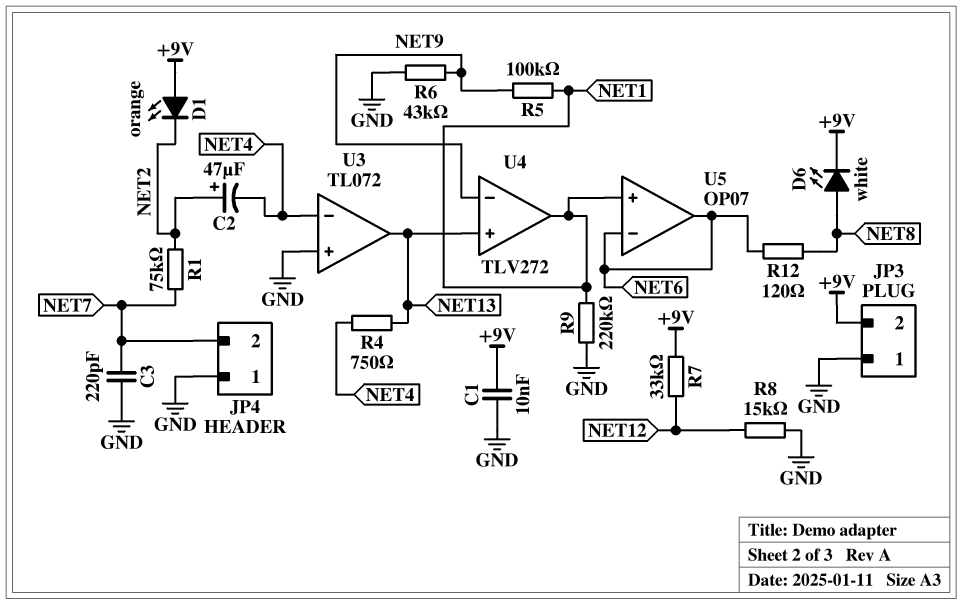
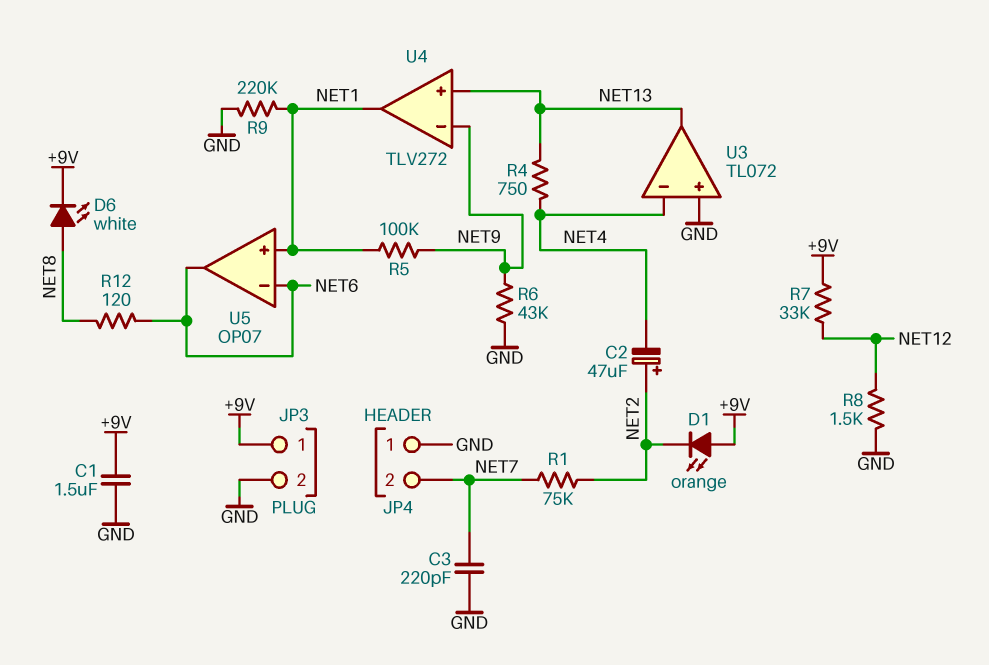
C1: 10nF (+9V, GND) -> 1.5uF (+9V, GND)
JP3 pin 1: GND -> +9V
JP3 pin 2: +9V -> GND
R8: 15k (GND, NET12) -> 1.5k (GND, NET12)

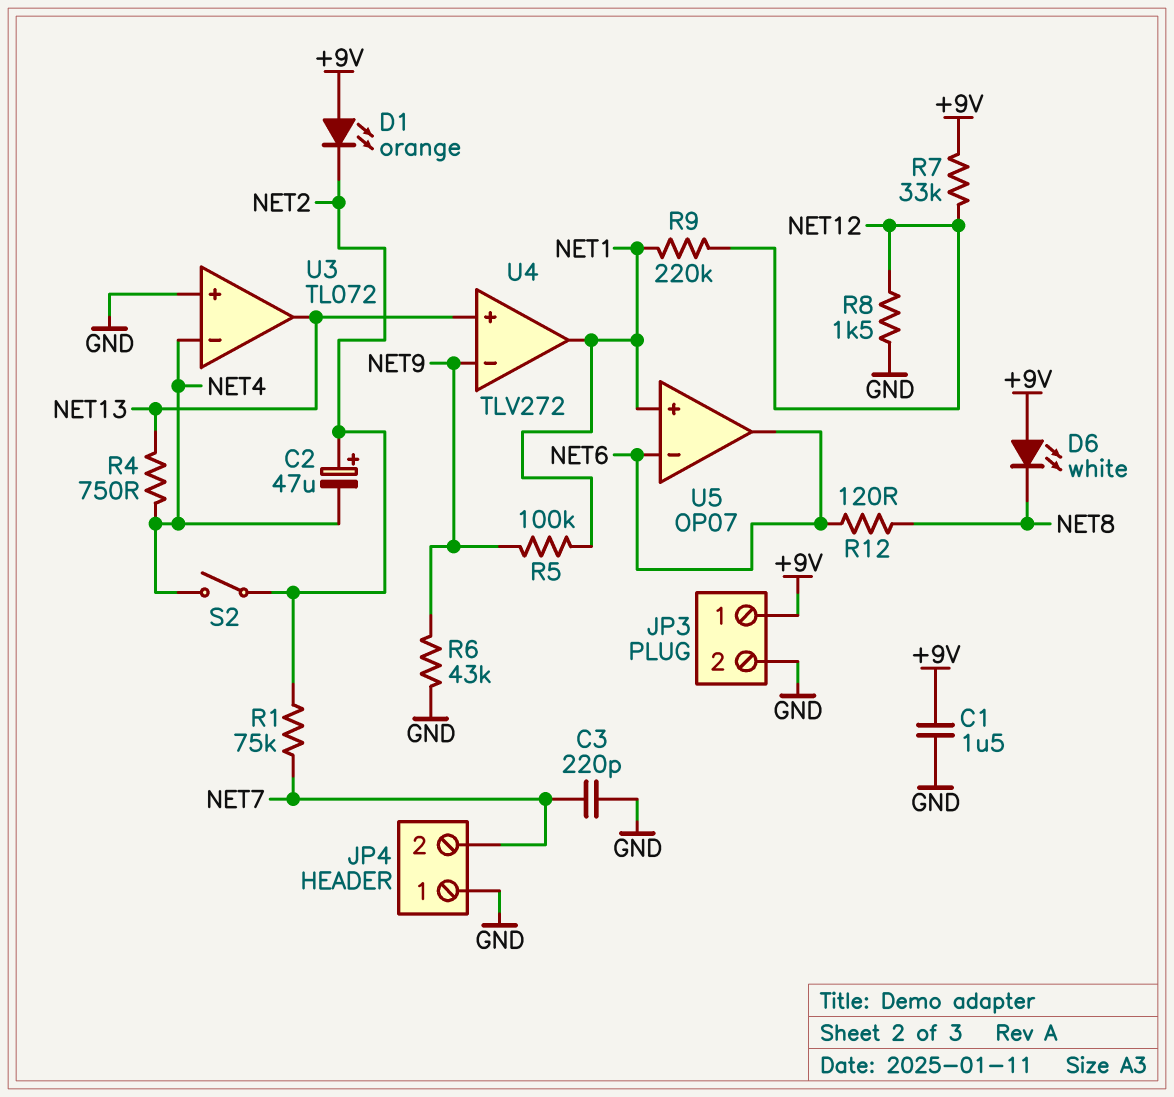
D6: LED white (A NET8, K +9V) -> LED white (A +9V, K NET8)
R9: 220k (GND, NET1) -> 220k (NET1, NET12)
S2: none -> switch (NET2, NET4)

